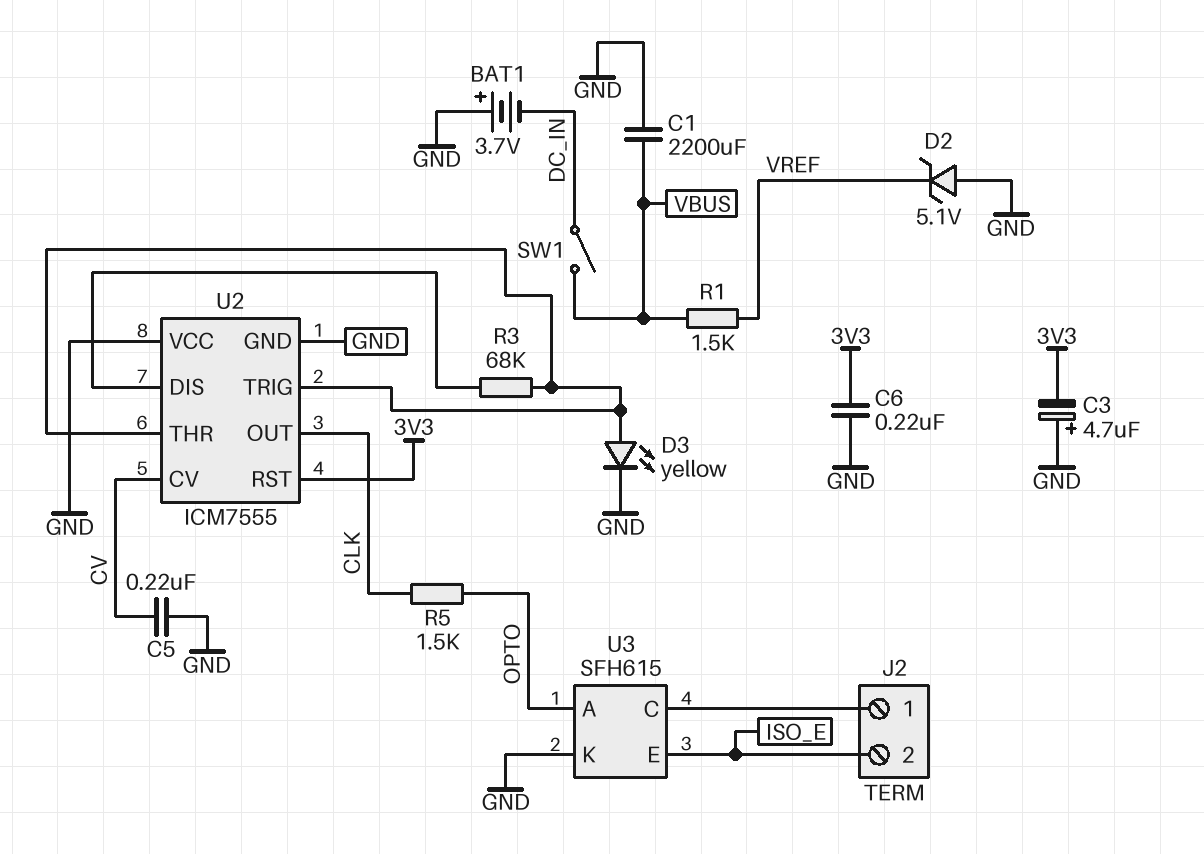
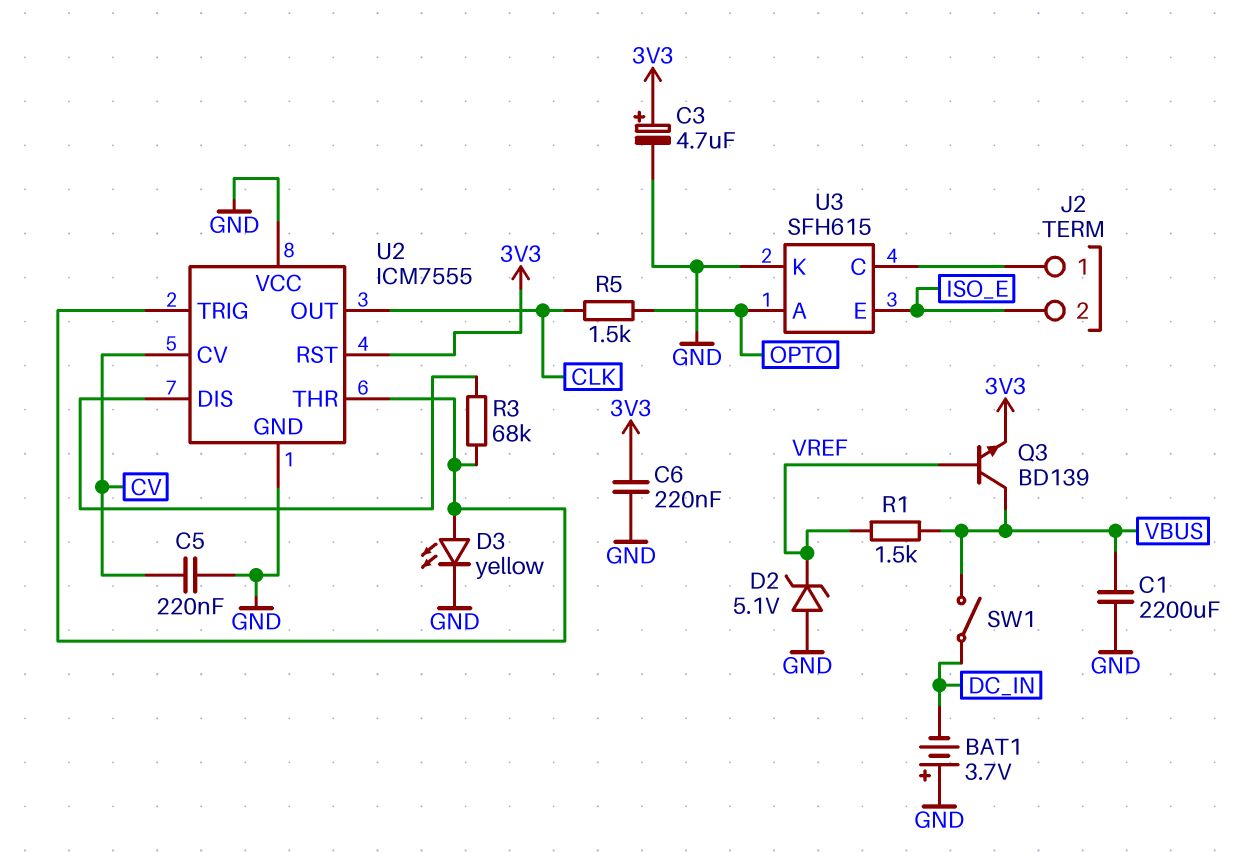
C3: 4.7uF (plus GND, minus 3V3) -> 4.7uF (plus 3V3, minus GND)
Q3: none -> NPN BD139 (B VREF, C VBUS, E 3V3)

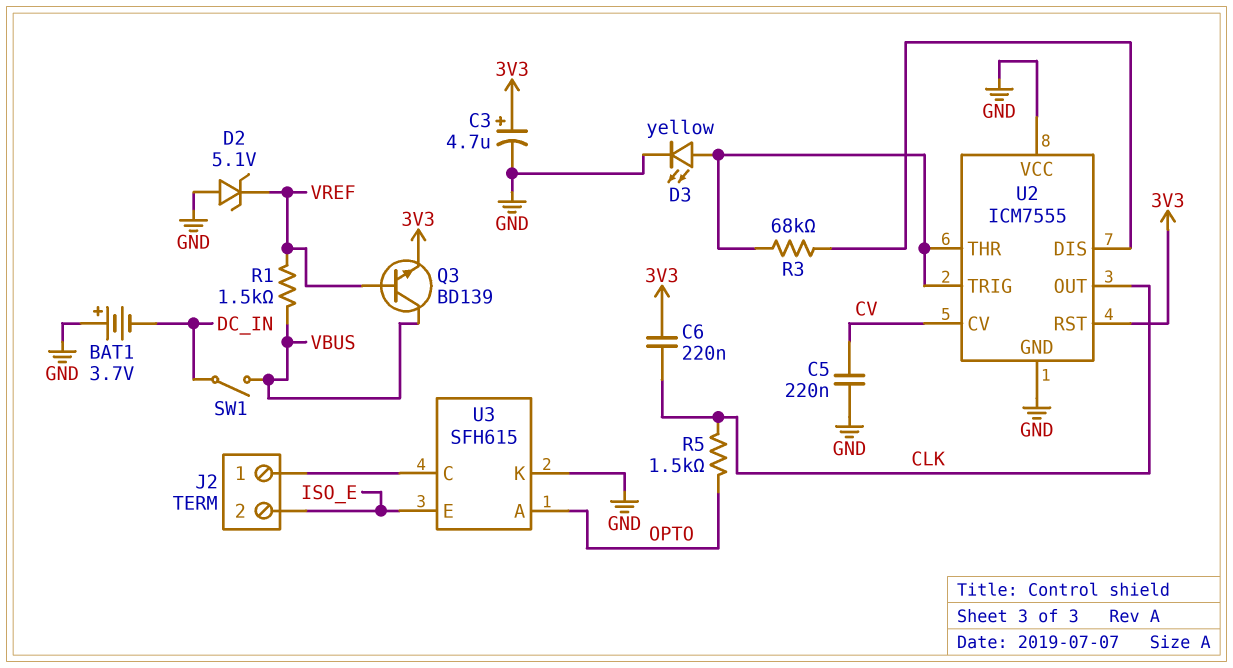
C1: 2200uF (GND, VBUS) -> none
C6: 220nF (3V3, GND) -> 220nF (3V3, CLK)

